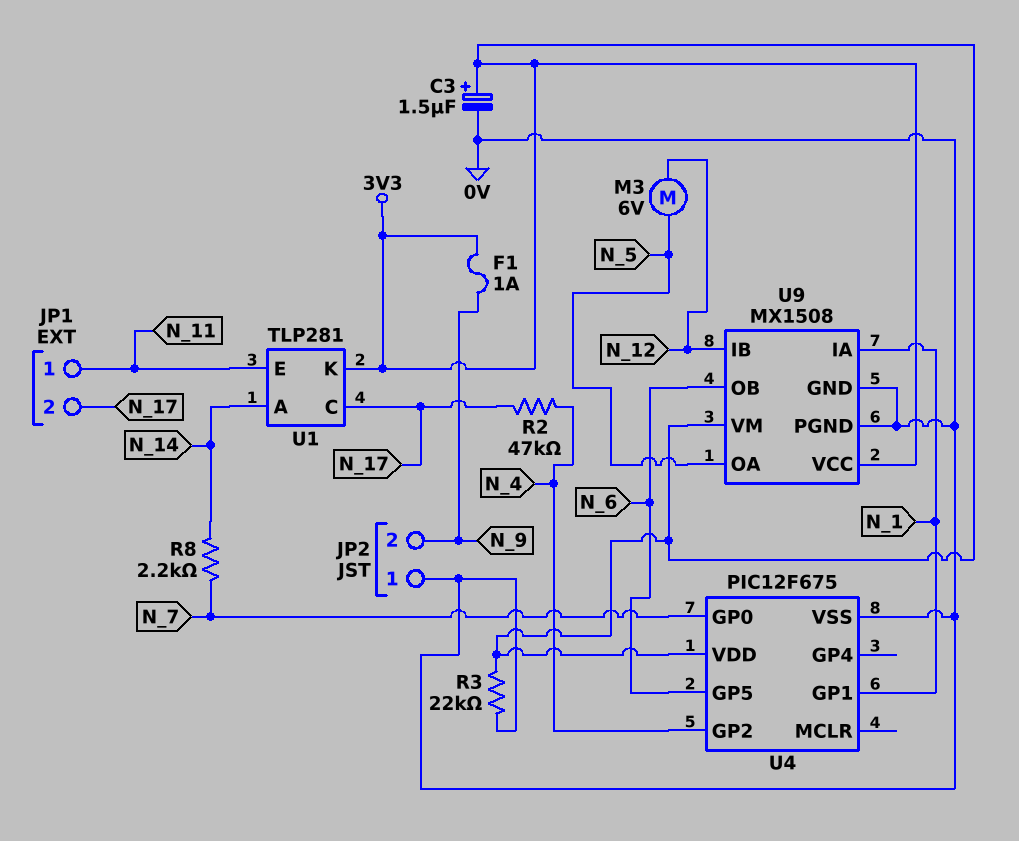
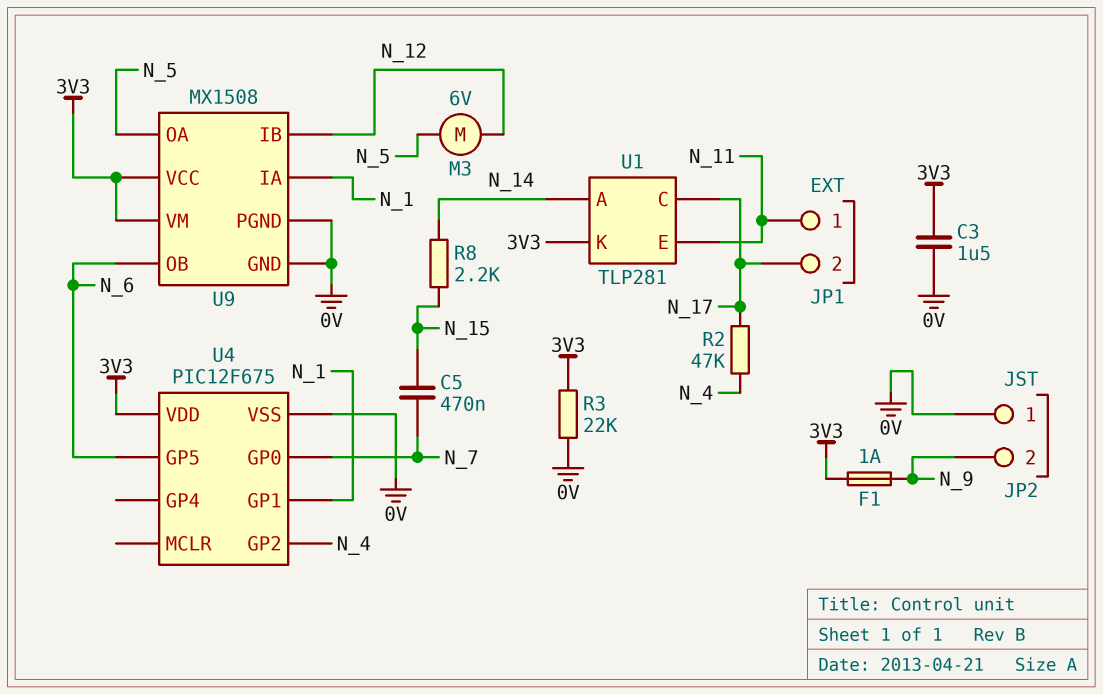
C3: 1.5uF (plus 3V3, minus 0V) -> 1.5uF (0V, 3V3)
C5: none -> 470nF (N_7, N_15)
R8: 2.2k (N_7, N_14) -> 2.2k (N_14, N_15)

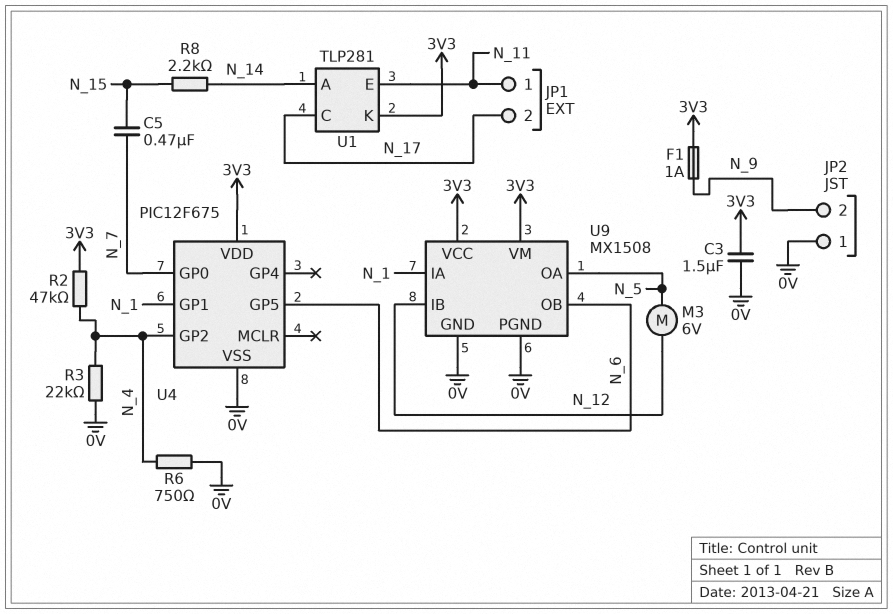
R2: 47k (N_4, N_17) -> 47k (3V3, N_4)
R3: 22k (0V, 3V3) -> 22k (0V, N_4)
R6: none -> 750 (0V, N_4)

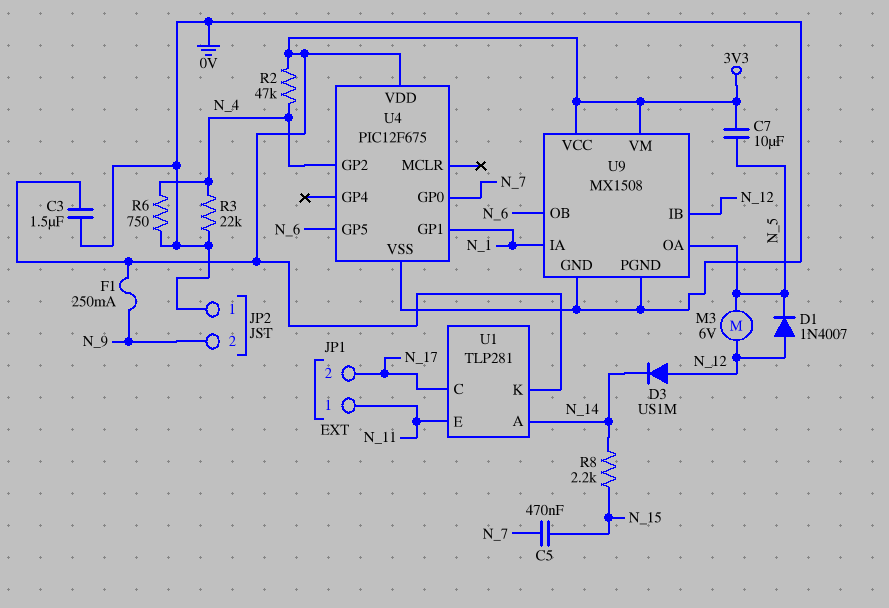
C7: none -> 10uF (3V3, N_5)
D1: none -> diode 1N4007 (A N_12, K N_5)
D3: none -> diode US1M (A N_12, K N_14)
F1: 1A (3V3, N_9) -> 250mA (3V3, N_9)

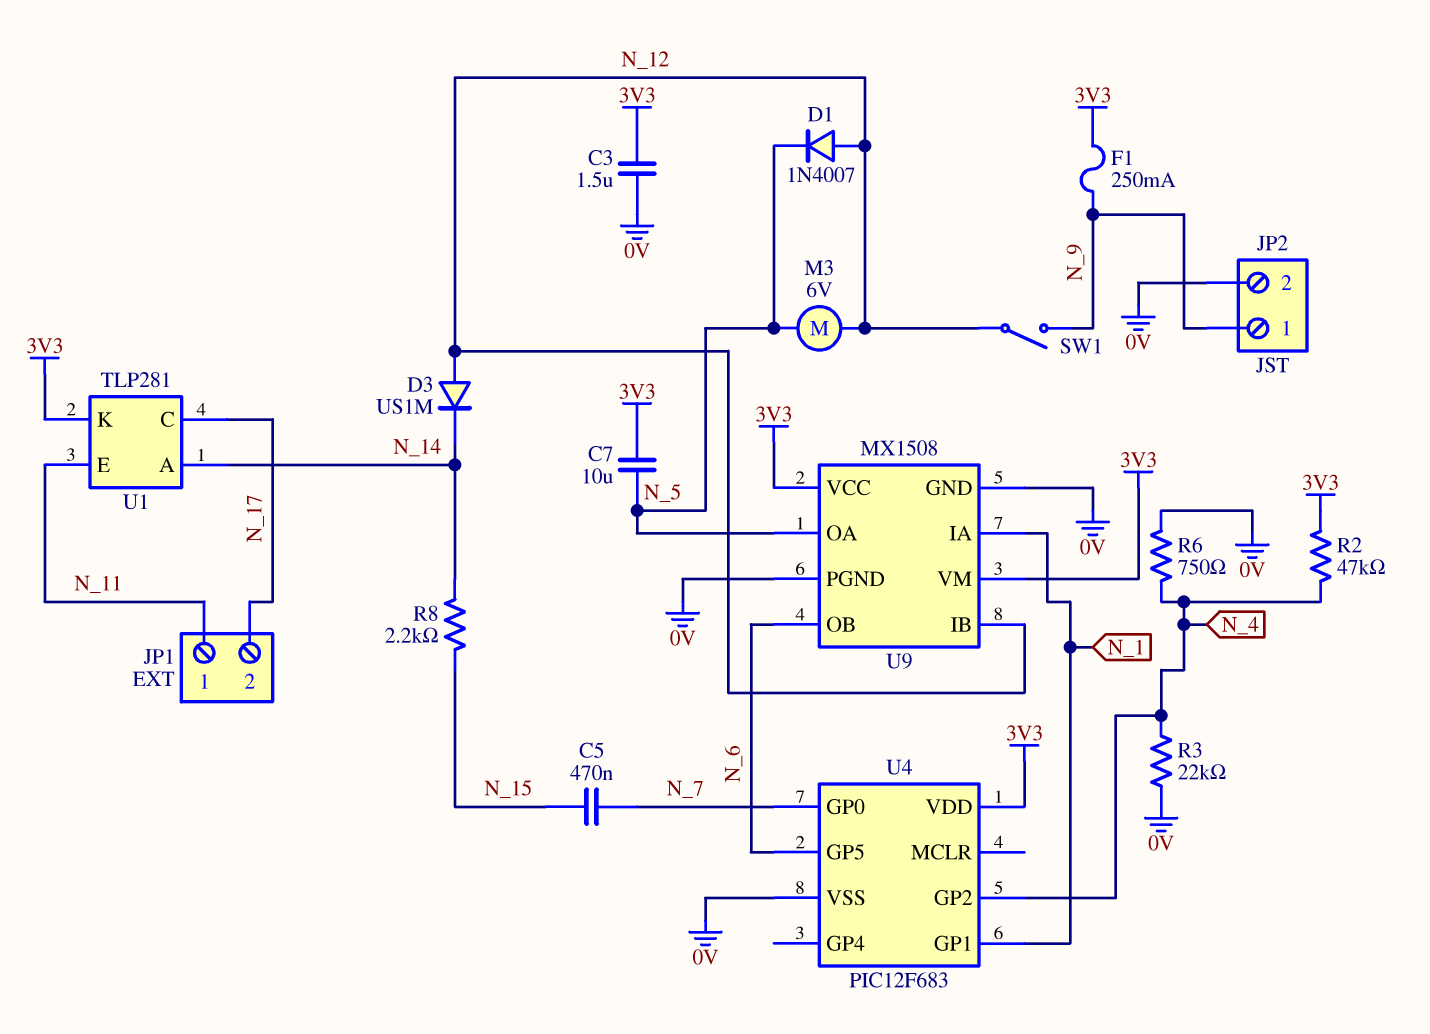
JP2 pin 1: 0V -> N_9
JP2 pin 2: N_9 -> 0V
SW1: none -> switch (N_9, N_12)
U4: PIC12F675 -> PIC12F683

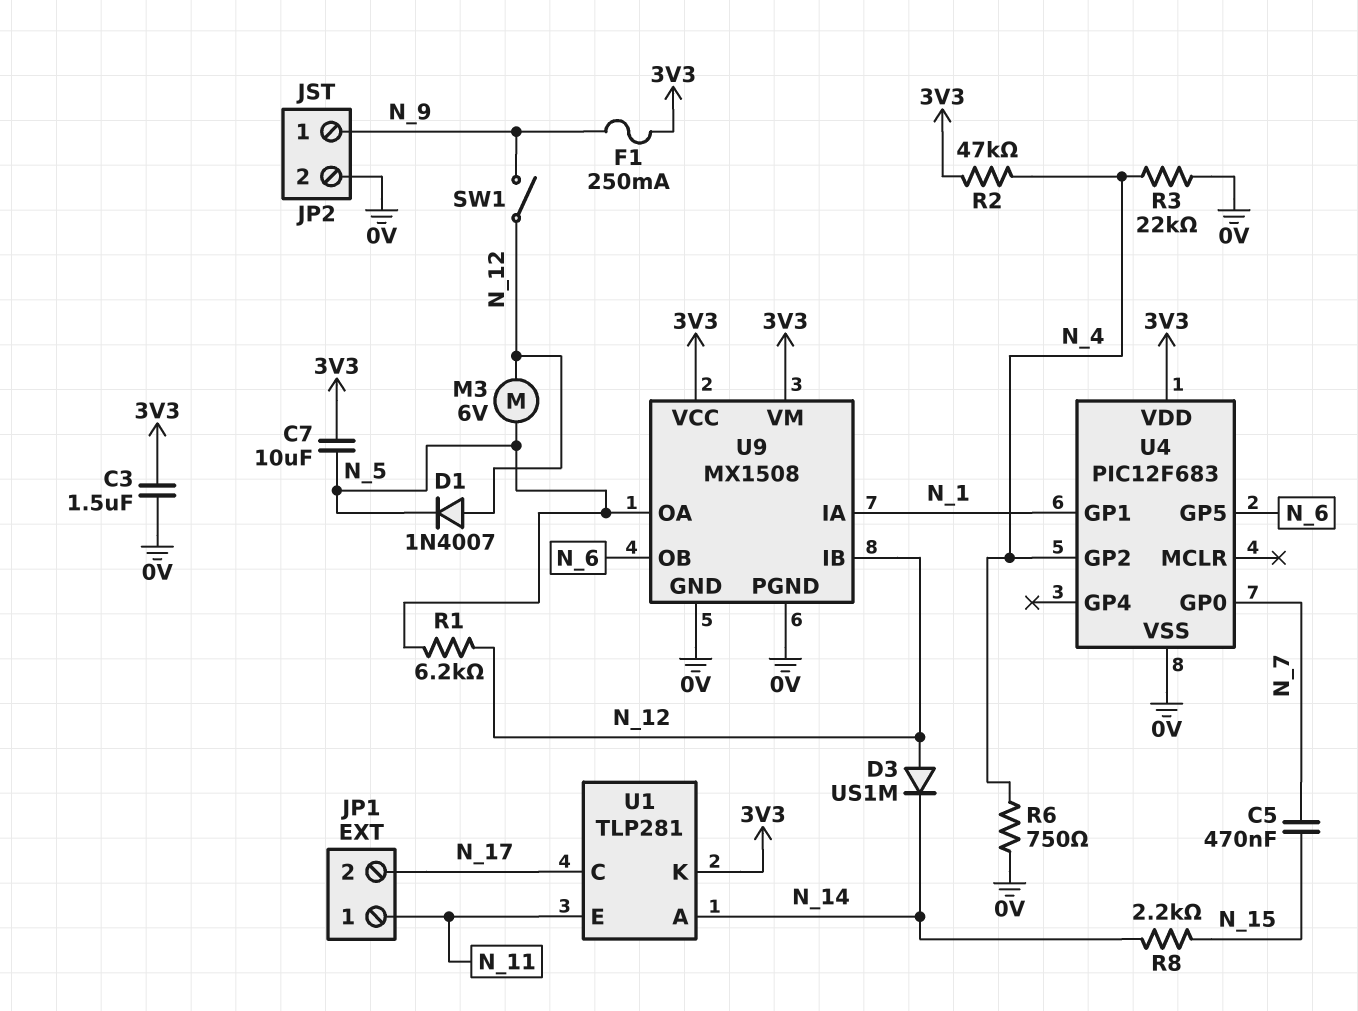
R1: none -> 6.2k (N_5, N_12)

